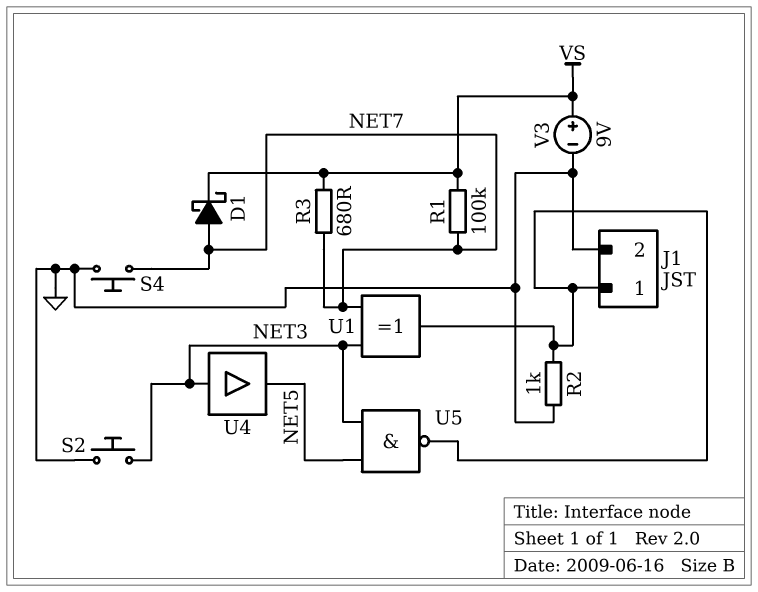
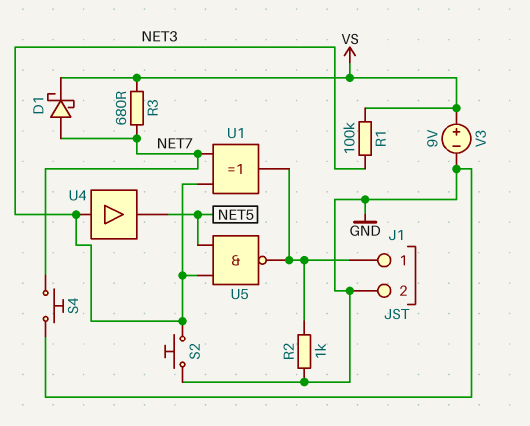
R1: 100k (NET7, VS) -> 100k (NET3, VS)

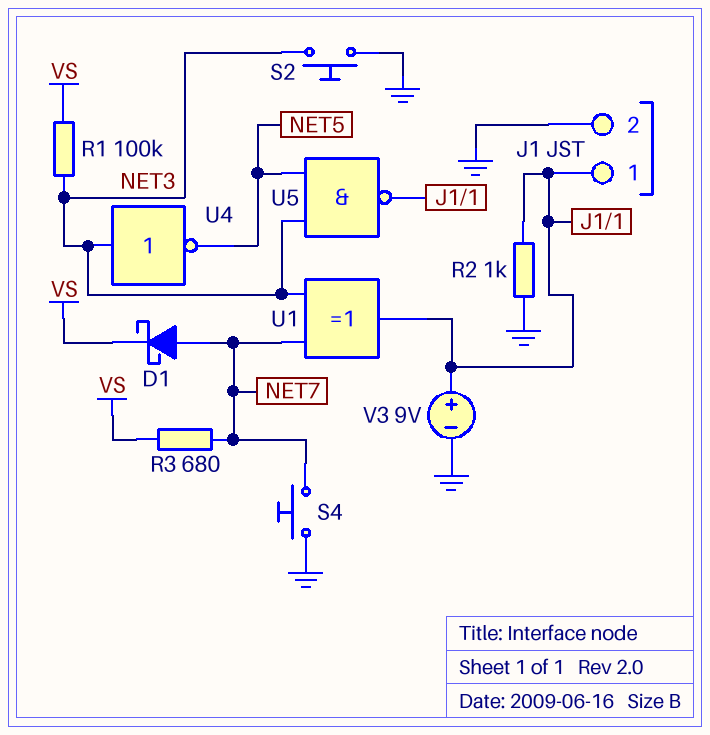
U4: buffer (in NET3, out NET5) -> NOT (in NET3, out NET5)
V3: 9V (plus VS, minus GND) -> 9V (plus J1/1, minus GND)

